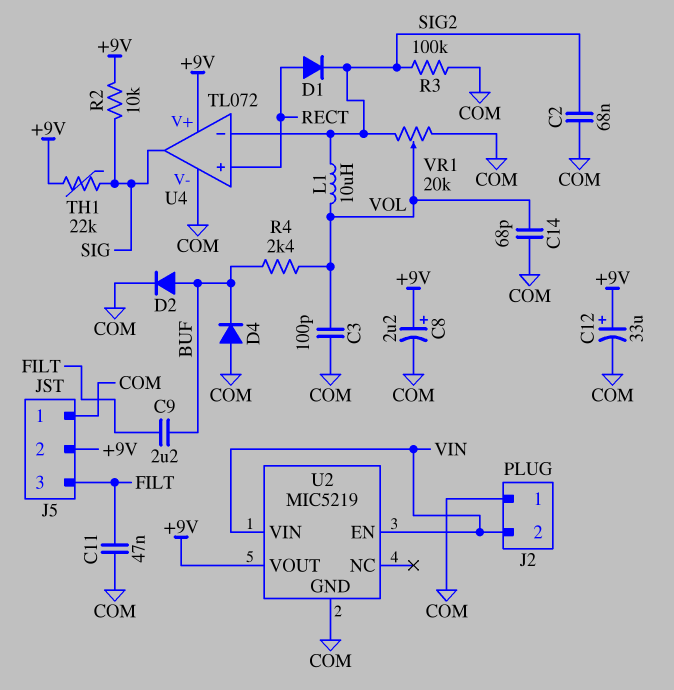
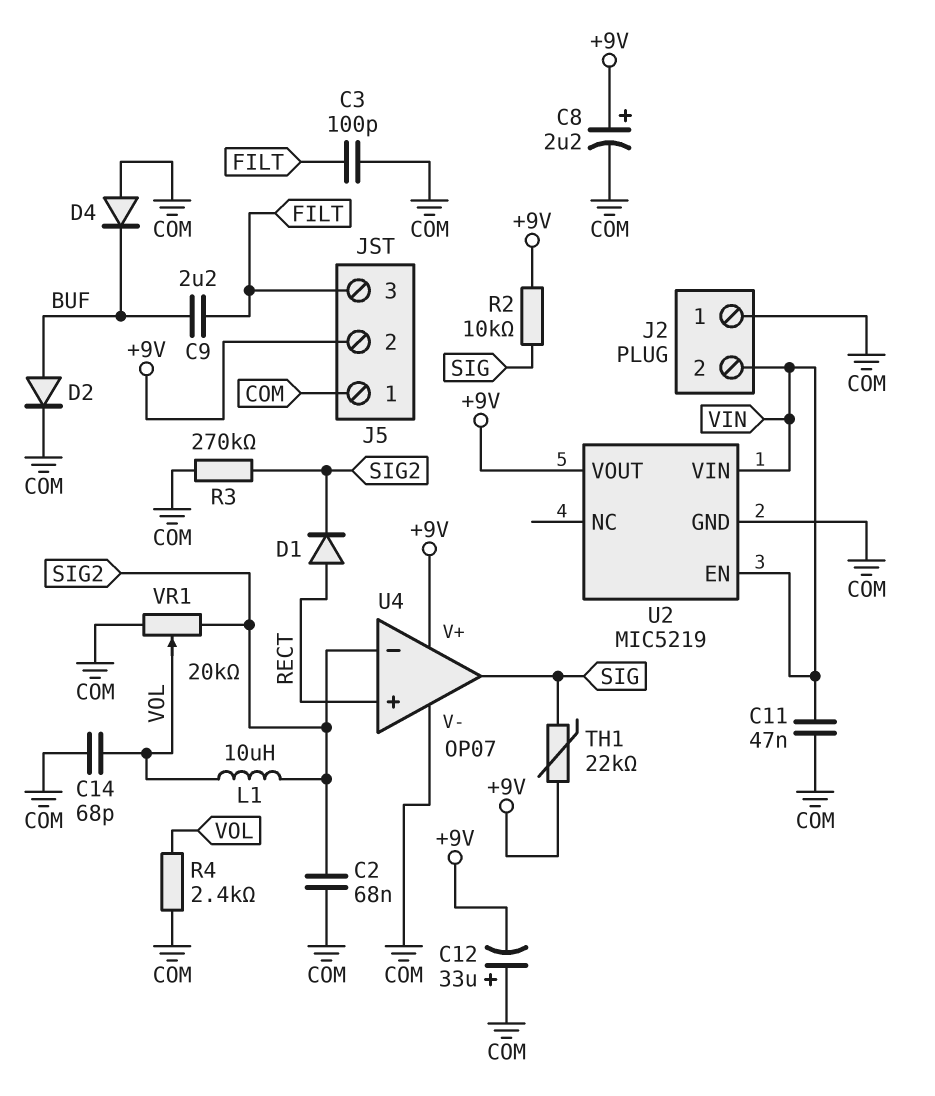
C3: 100pF (COM, VOL) -> 100pF (COM, FILT)
C11: 47nF (COM, FILT) -> 47nF (COM, VIN)
C12: 33uF (plus +9V, minus COM) -> 33uF (plus COM, minus +9V)
R3: 100k (COM, SIG2) -> 270k (COM, SIG2)
R4: 2.4k (BUF, VOL) -> 2.4k (COM, VOL)
U4: TL072 -> OP07

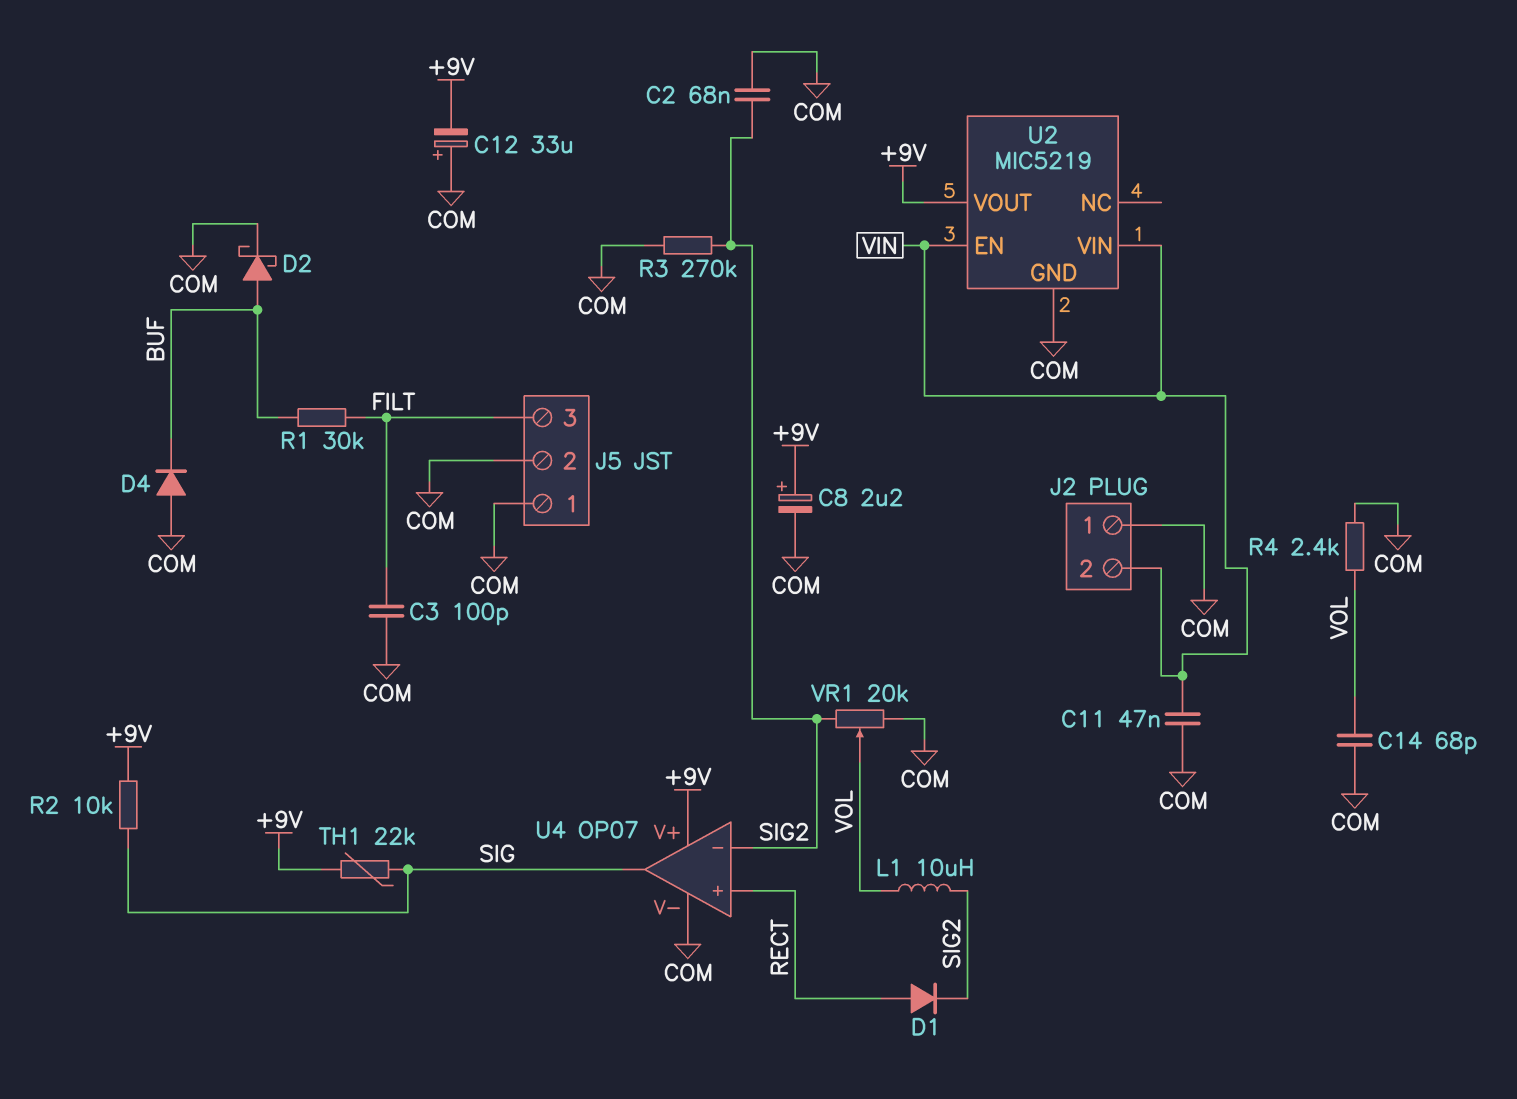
C9: 2.2uF (BUF, FILT) -> none
D2: diode (A BUF, K COM) -> schottky (A BUF, K COM)
J5 pin 2: +9V -> COM
R1: none -> 30k (BUF, FILT)

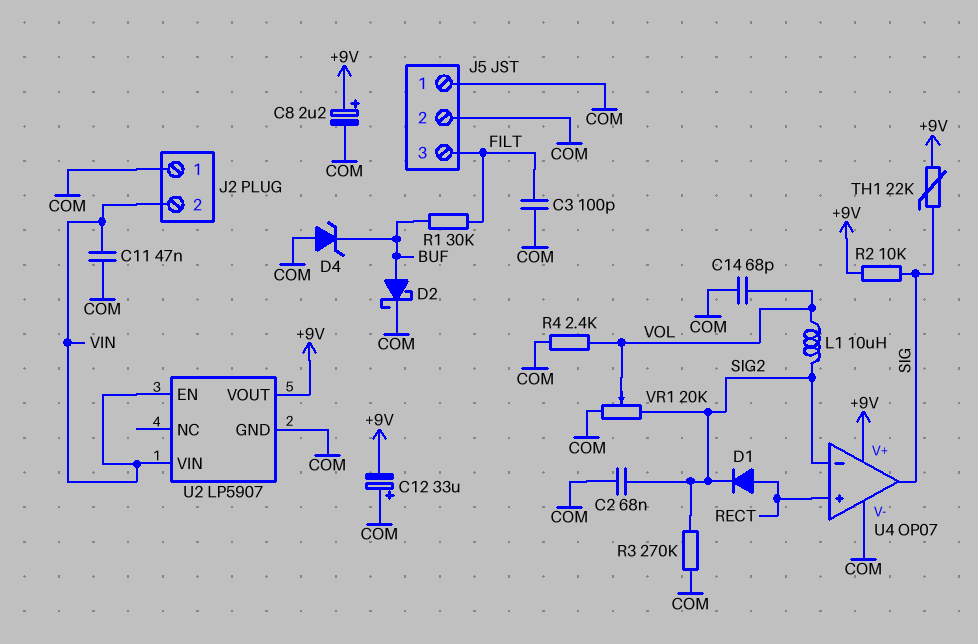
D4: diode (A COM, K BUF) -> zener (A COM, K BUF)
U2: MIC5219 -> LP5907

